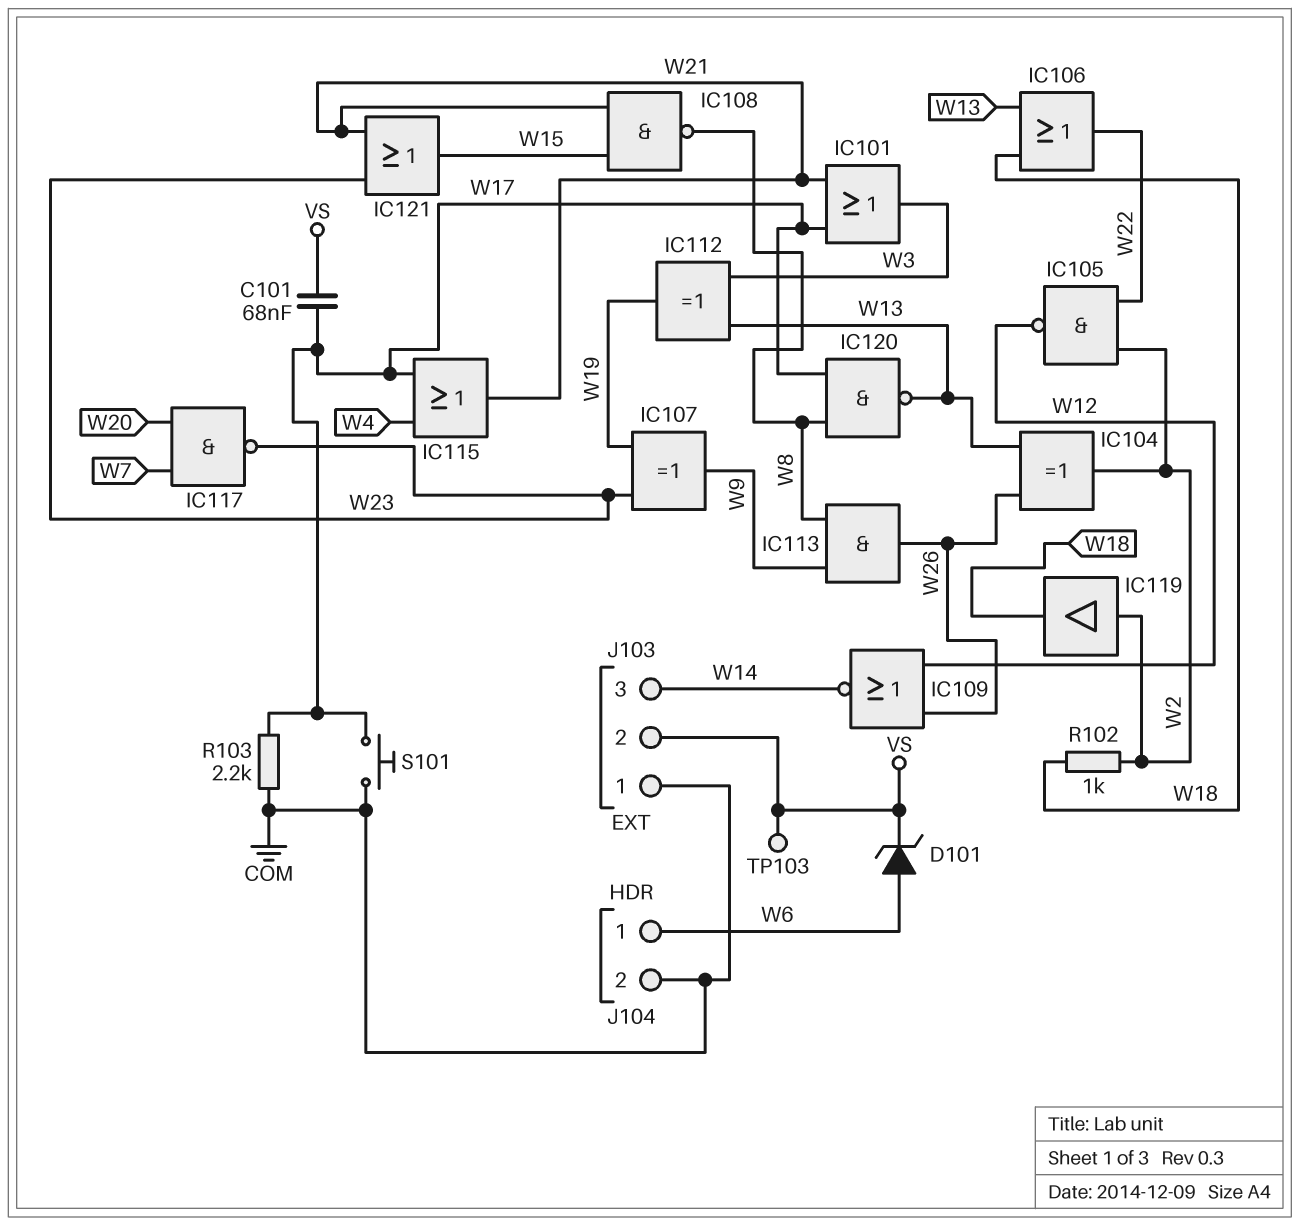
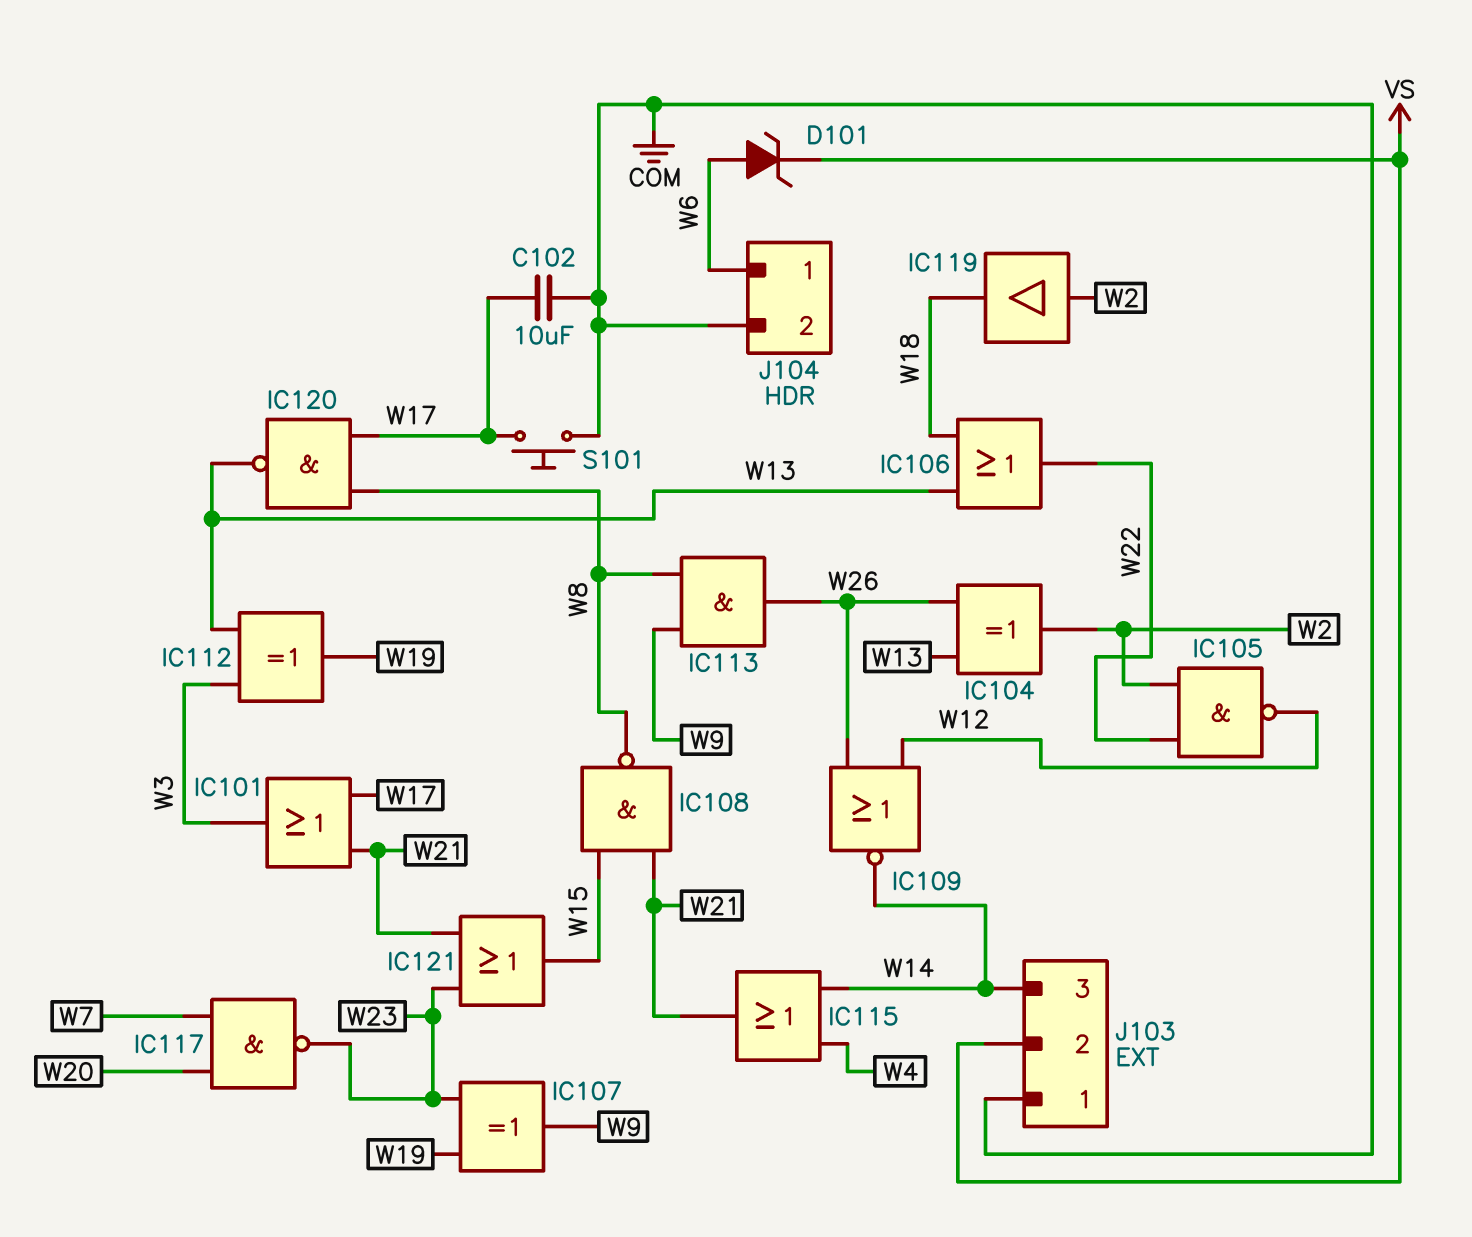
C101: 68nF (VS, W17) -> none
C102: none -> 10uF (COM, W17)
IC115: OR (in W4, in W17, out W21) -> OR (in W4, in W14, out W21)
R102: 1k (W2, W18) -> none
R103: 2.2k (COM, W17) -> none
TP103: test point (VS) -> none

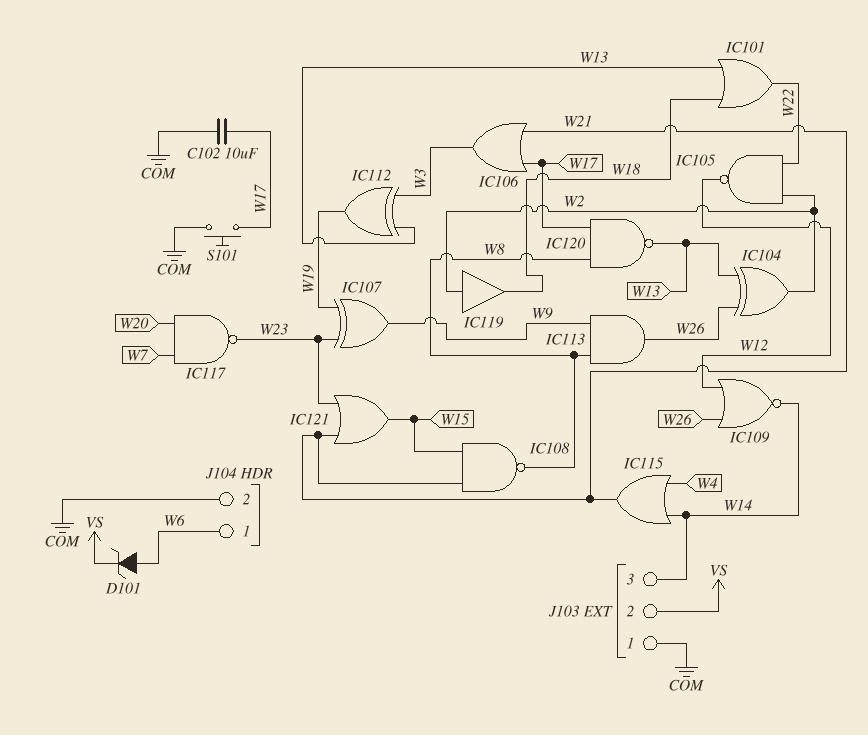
IC101: OR (in W17, in W21, out W3) -> OR (in W13, in W18, out W22)
IC106: OR (in W13, in W18, out W22) -> OR (in W17, in W21, out W3)

